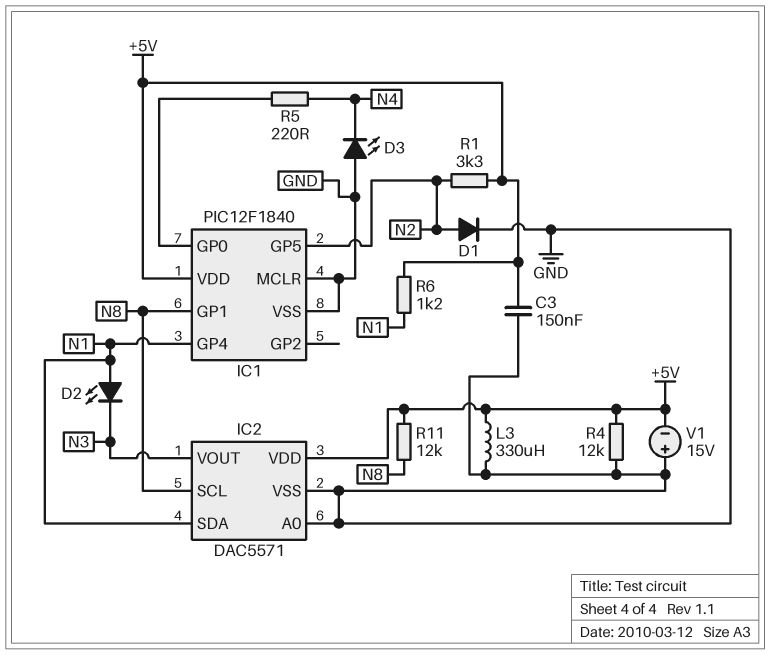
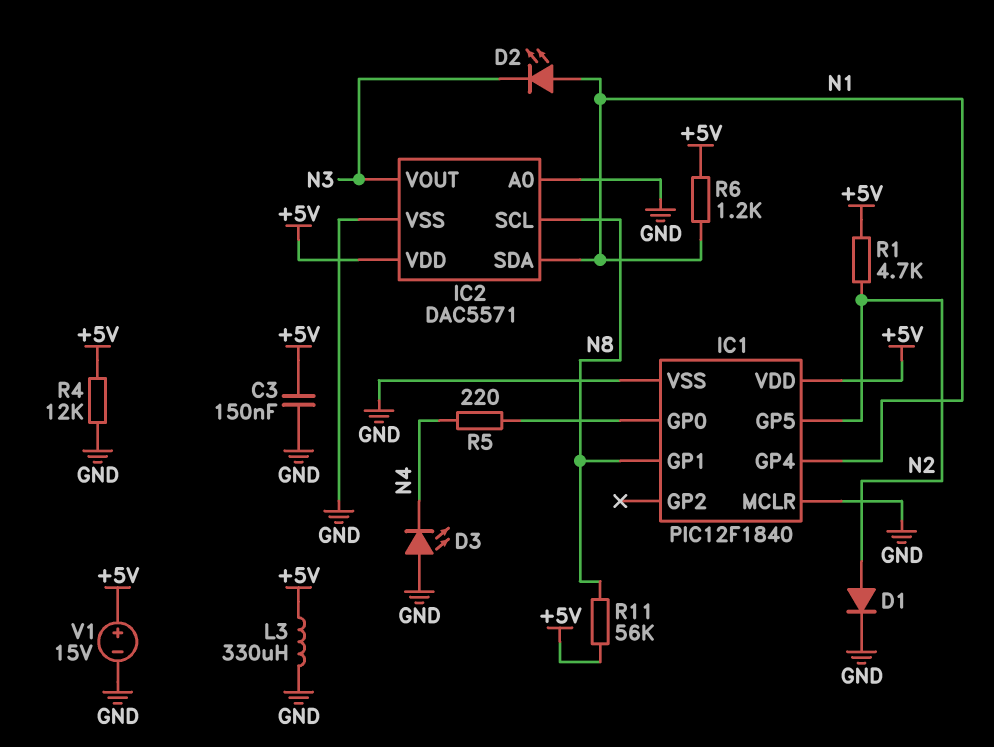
R1: 3.3k (+5V, N2) -> 4.7k (+5V, N2)
R11: 12k (+5V, N8) -> 56k (+5V, N8)
V1: 15V (plus GND, minus +5V) -> 15V (plus +5V, minus GND)

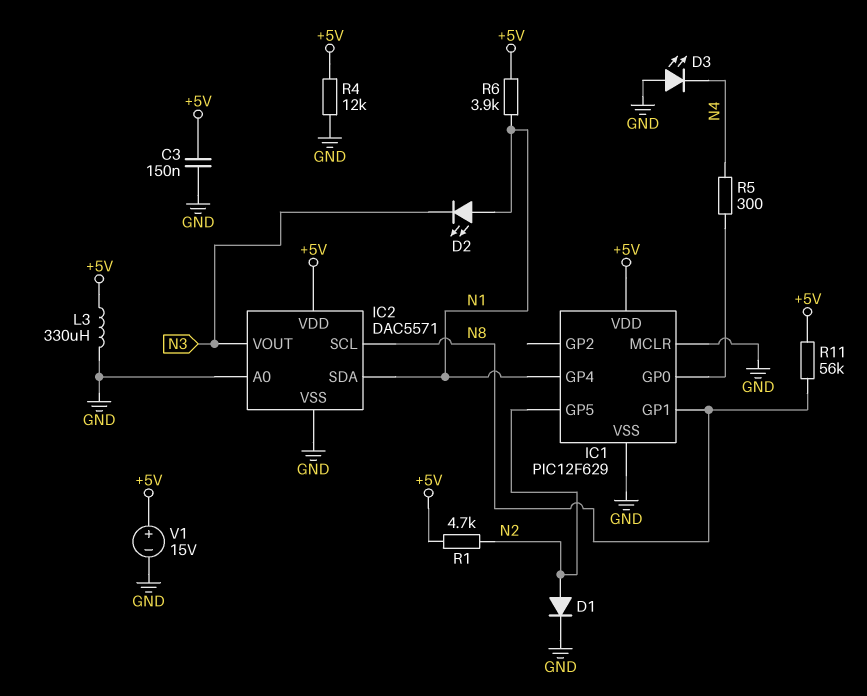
IC1: PIC12F1840 -> PIC12F629
R5: 220 (IC1/GP0, N4) -> 300 (IC1/GP0, N4)
R6: 1.2k (+5V, N1) -> 3.9k (+5V, N1)

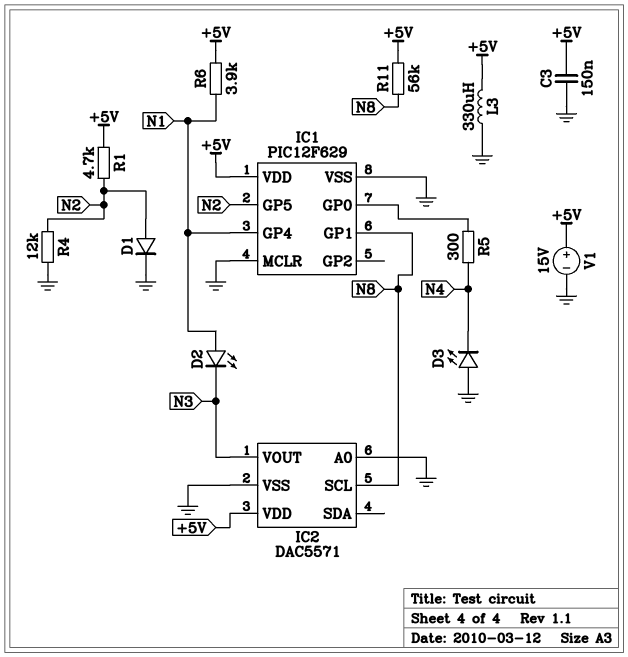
IC2 pin SDA: N1 -> none
R4: 12k (+5V, GND) -> 12k (GND, N2)

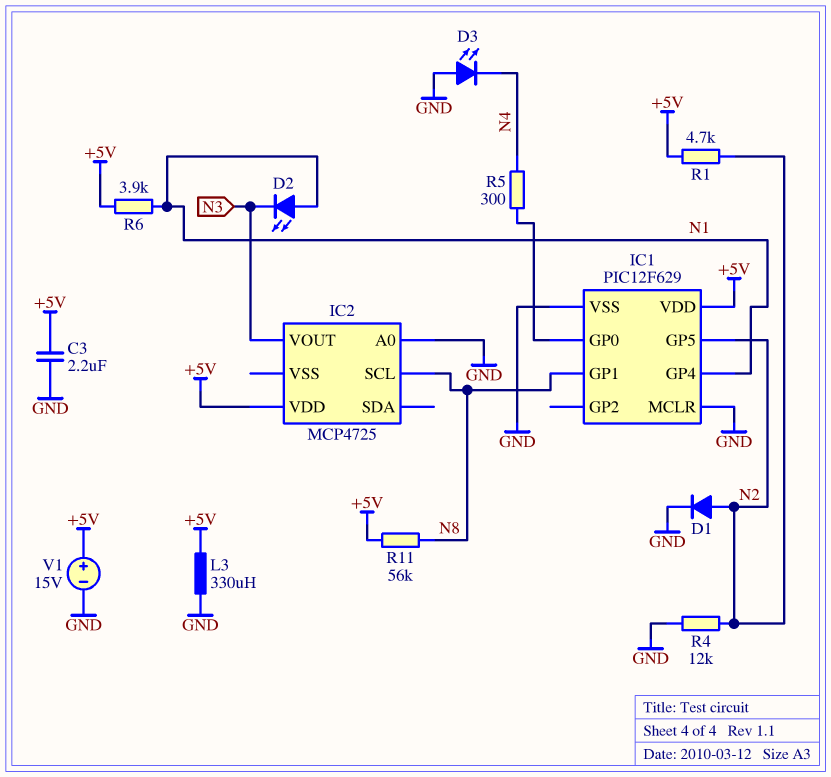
C3: 150nF (+5V, GND) -> 2.2uF (+5V, GND)
IC2: DAC5571 -> MCP4725
IC2 pin VSS: GND -> none

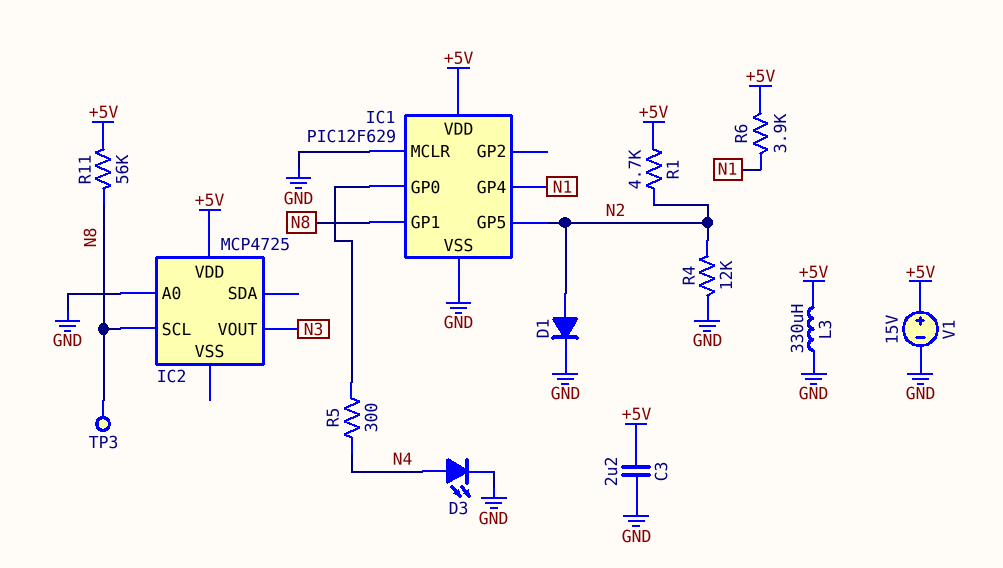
D2: LED (A N1, K N3) -> none
D3: LED (A GND, K N4) -> LED (A N4, K GND)
TP3: none -> test point (N8)

